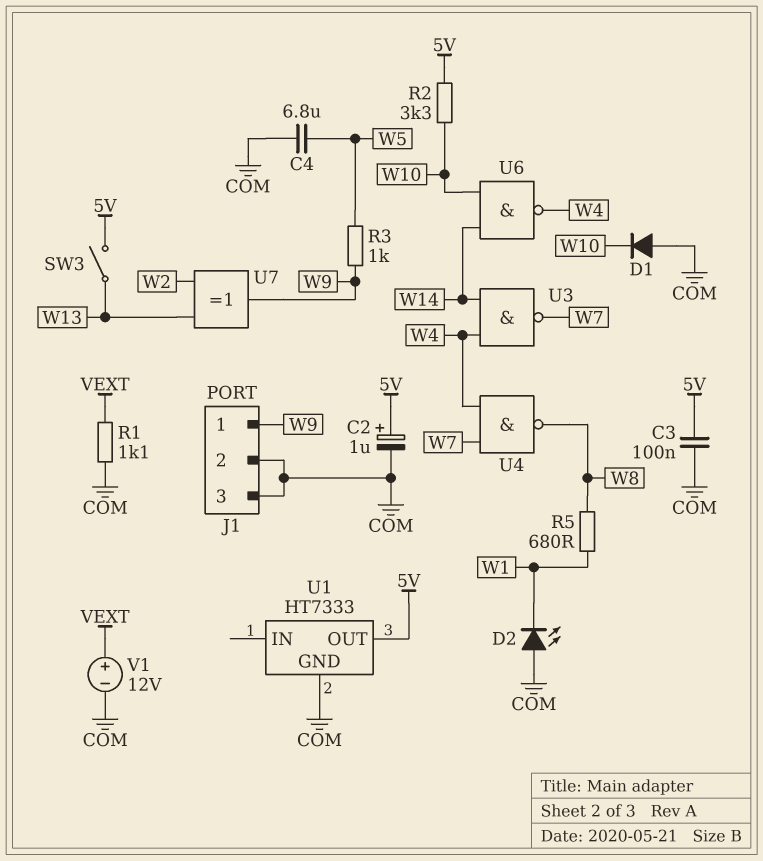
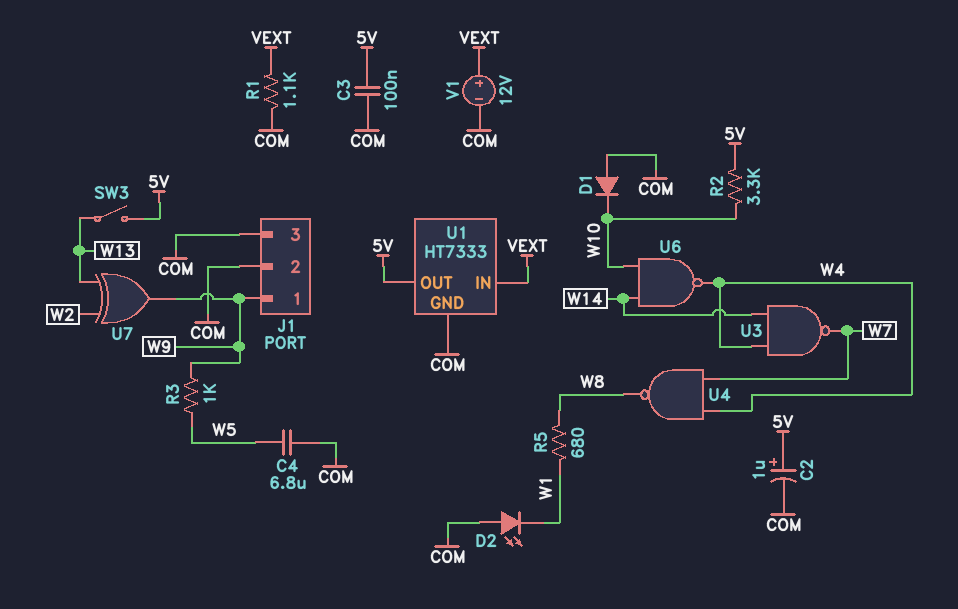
U1 pin IN: none -> VEXT

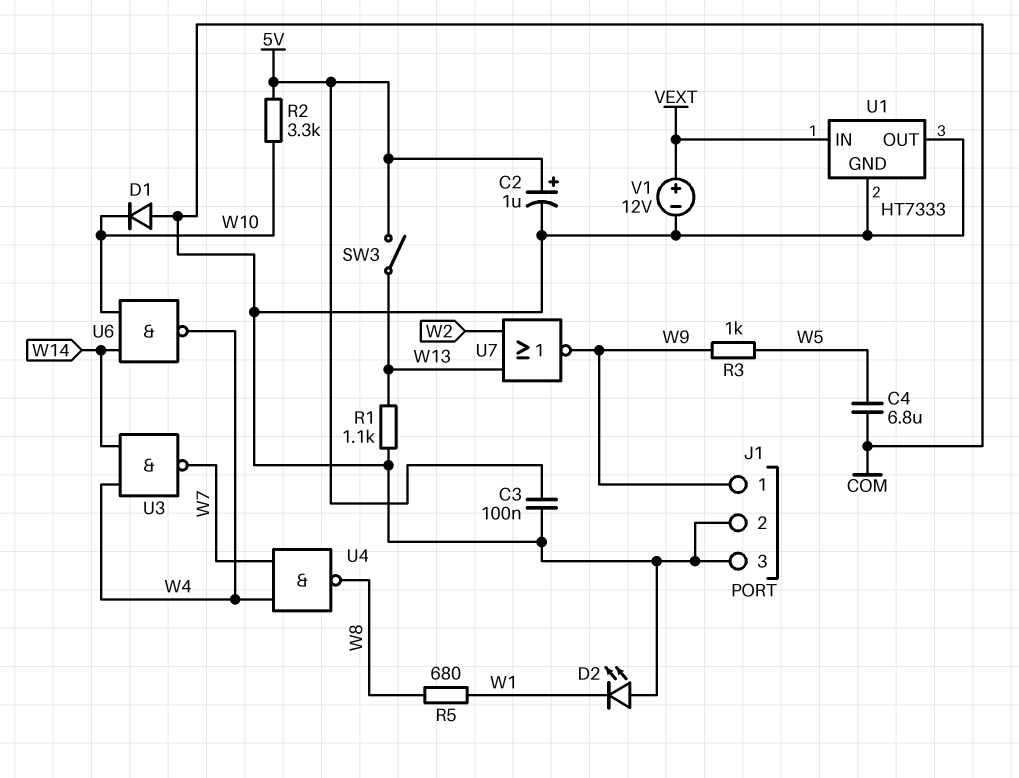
R1: 1.1k (COM, VEXT) -> 1.1k (COM, W13)
U1 pin OUT: 5V -> COM
U7: XOR (in W2, in W13, out W9) -> NOR (in W2, in W13, out W9)

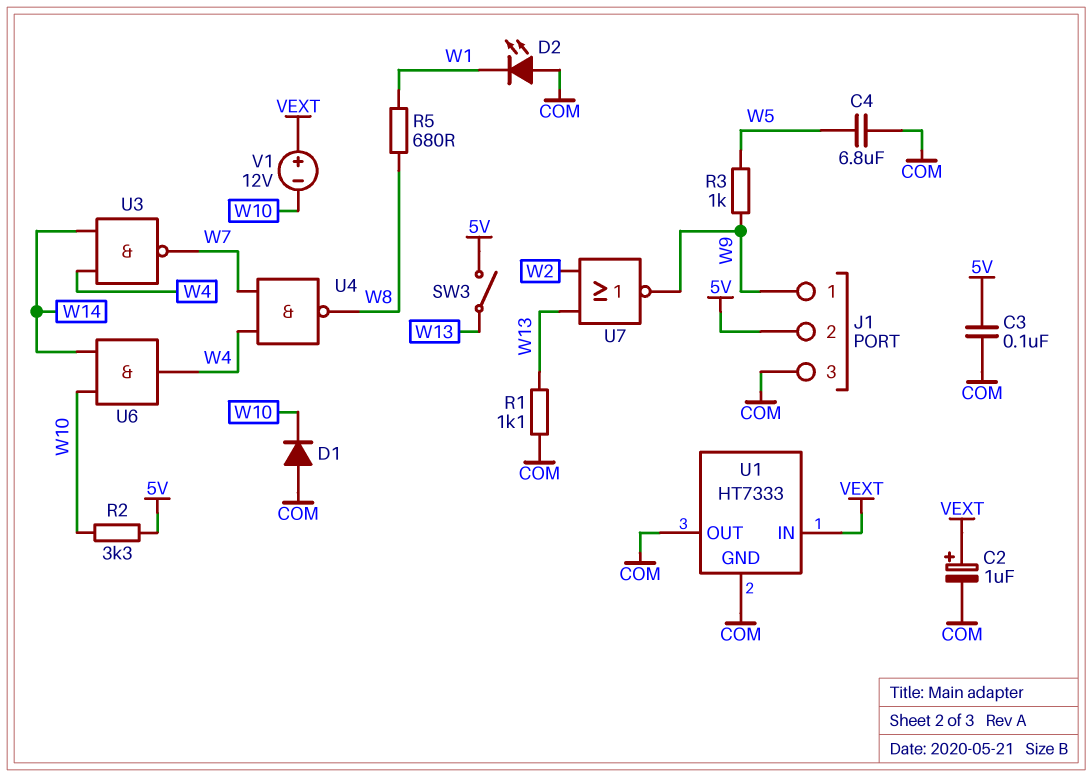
C2: 1uF (plus 5V, minus COM) -> 1uF (plus VEXT, minus COM)
J1 pin 2: COM -> 5V
U6: NAND (in W10, in W14, out W4) -> AND (in W10, in W14, out W4)
V1: 12V (plus VEXT, minus COM) -> 12V (plus VEXT, minus W10)

